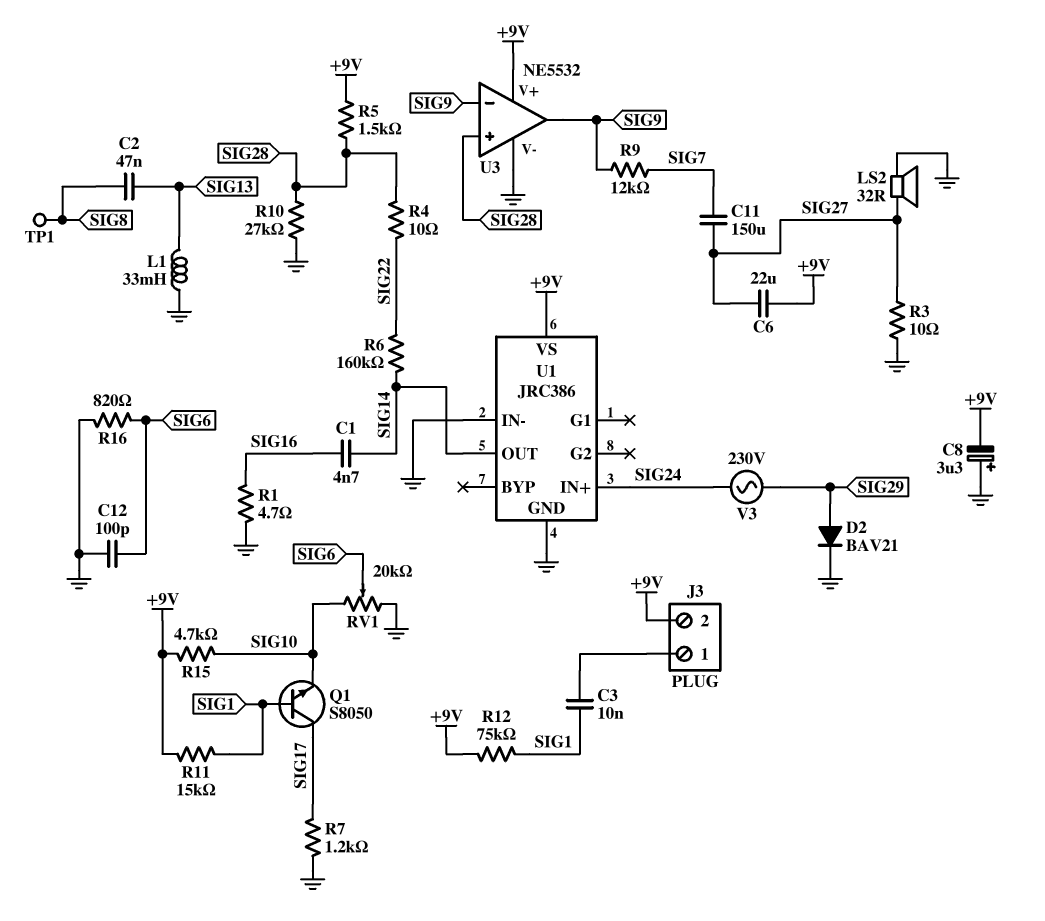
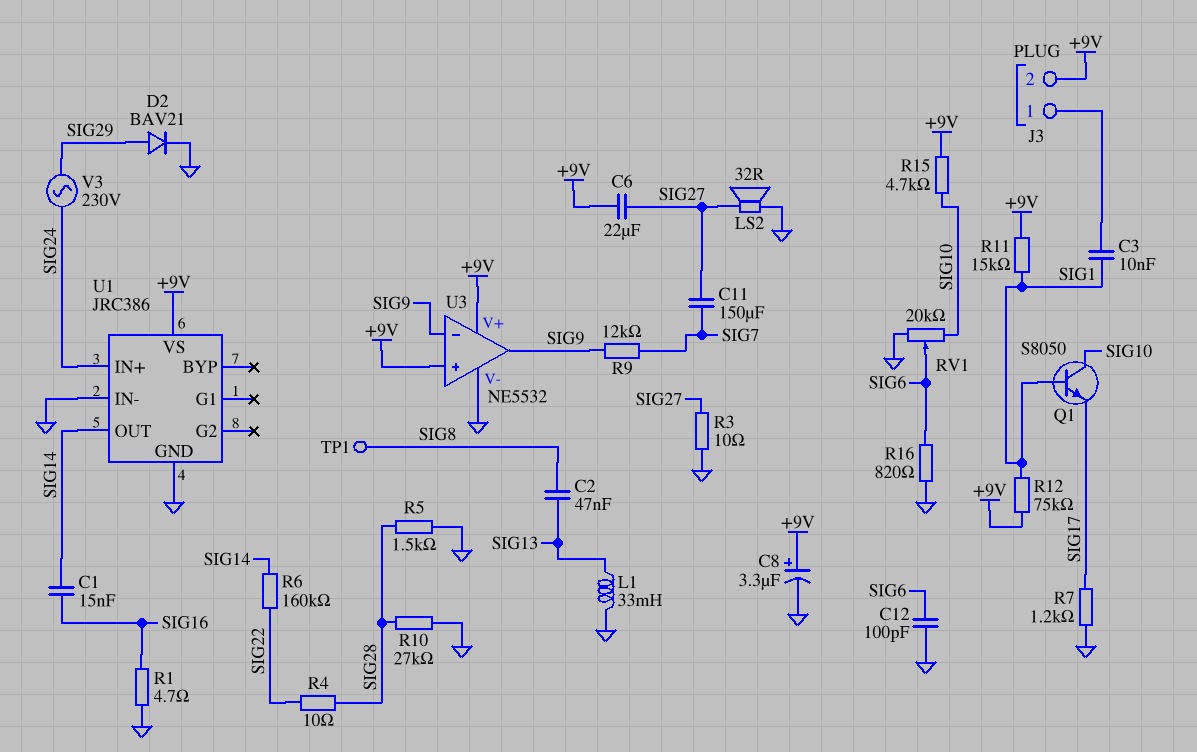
C1: 4.7nF (SIG14, SIG16) -> 15nF (SIG14, SIG16)
C8: 3.3uF (plus GND, minus +9V) -> 3.3uF (plus +9V, minus GND)
Q1: NPN S8050 (B SIG1, C SIG17, E SIG10) -> NPN S8050 (B SIG1, C SIG10, E SIG17)
R5: 1.5k (+9V, SIG28) -> 1.5k (GND, SIG28)
U3 pin in+: SIG28 -> +9V

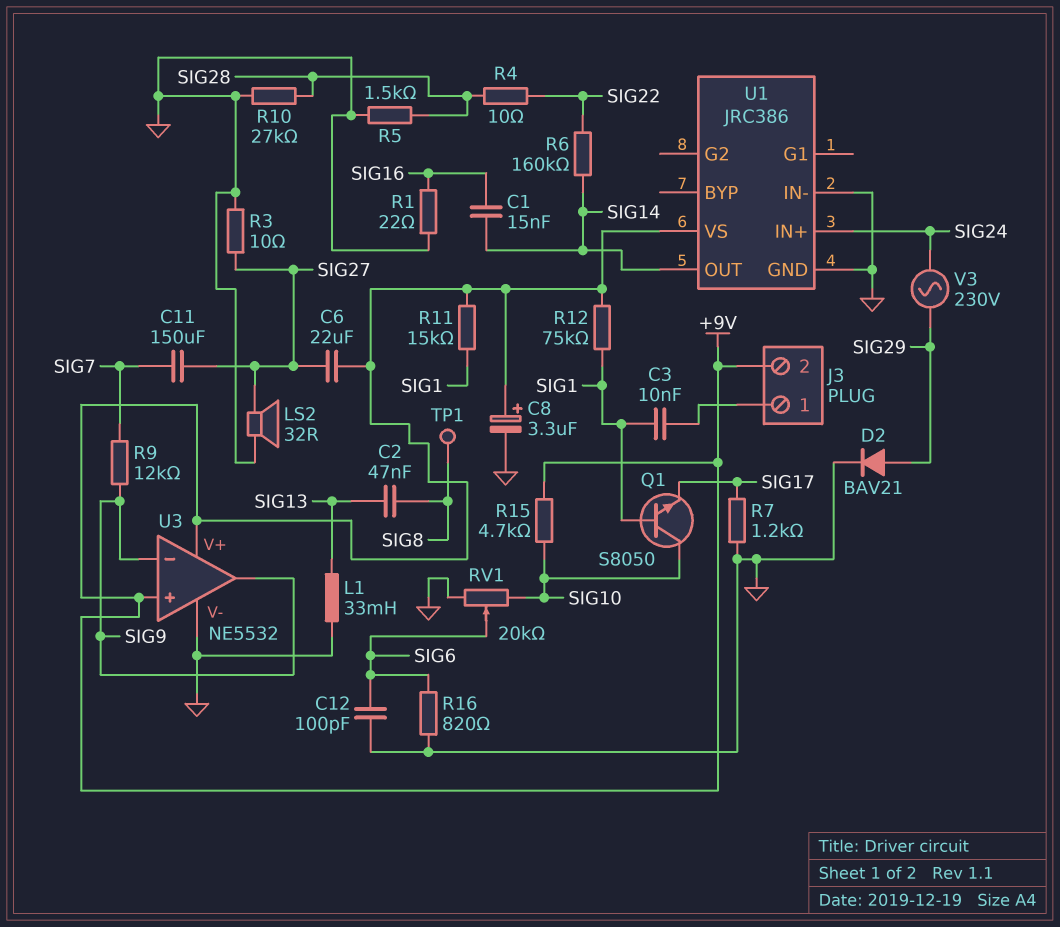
R1: 4.7 (GND, SIG16) -> 22 (GND, SIG16)

